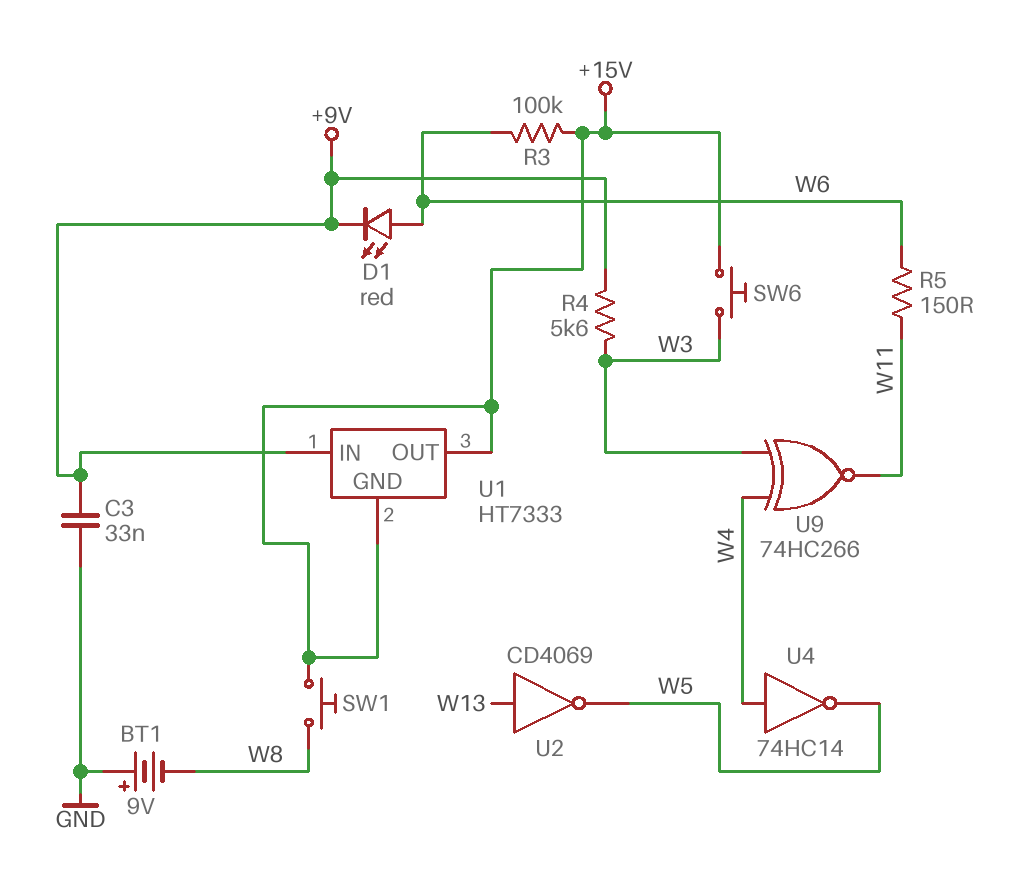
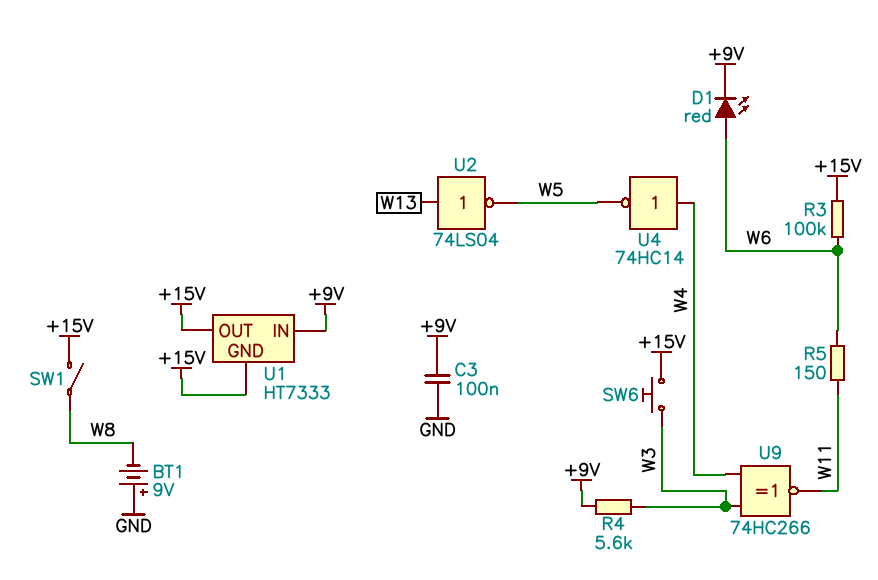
C3: 33nF (+9V, GND) -> 100nF (+9V, GND)
SW1: button (+15V, W8) -> switch (+15V, W8)
U2: NOT CD4069 (in W13, out W5) -> NOT 74LS04 (in W13, out W5)

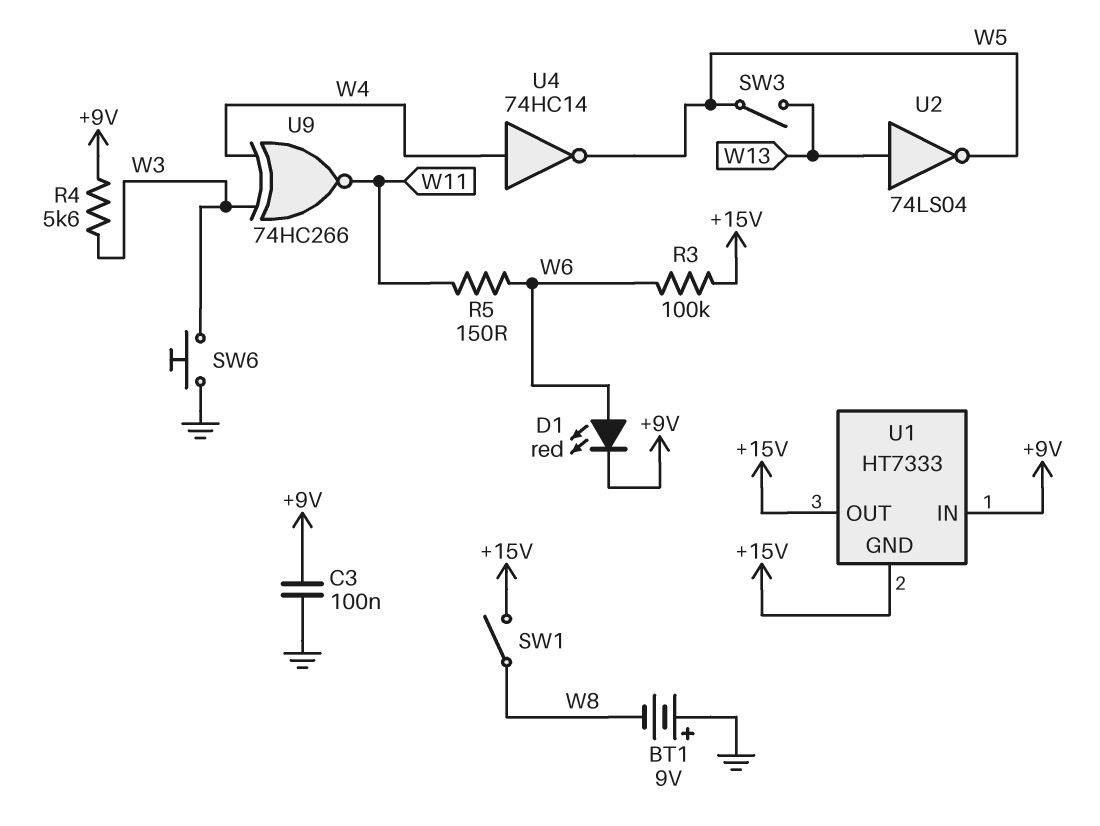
SW3: none -> switch (W5, W13)
SW6: button (+15V, W3) -> button (GND, W3)

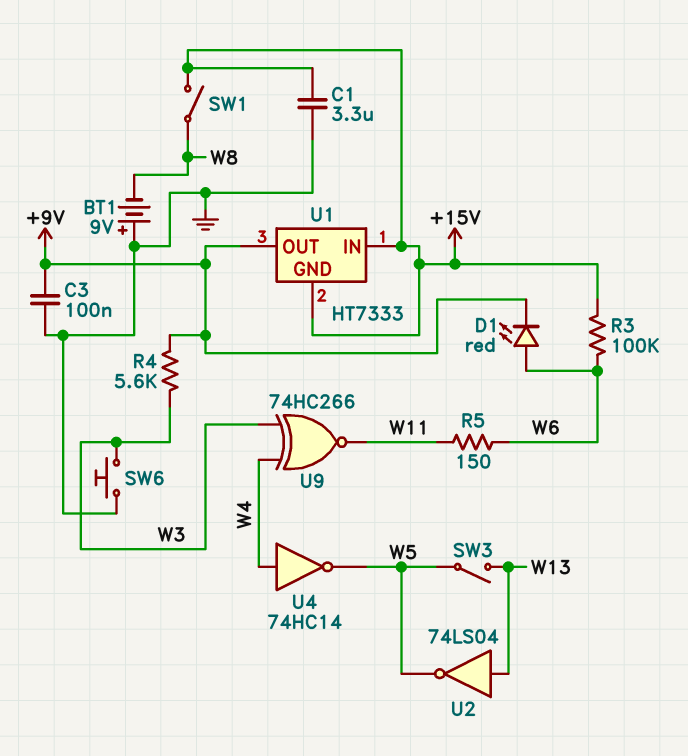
C1: none -> 3.3uF (+15V, GND)
U1 pin IN: +9V -> +15V
U1 pin OUT: +15V -> +9V

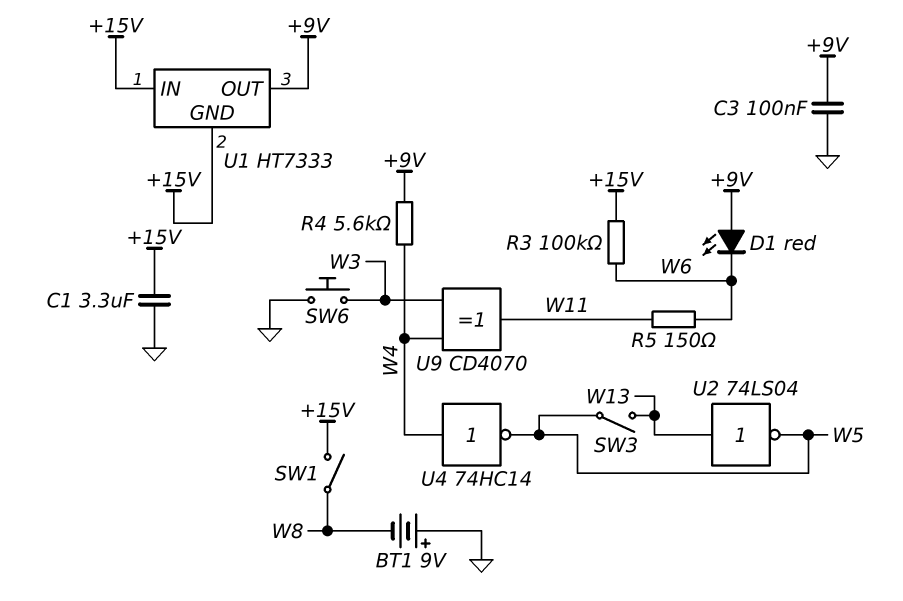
D1: LED red (A W6, K +9V) -> LED red (A +9V, K W6)
R4: 5.6k (+9V, W3) -> 5.6k (+9V, W4)
U9: XNOR 74HC266 (in W3, in W4, out W11) -> XOR CD4070 (in W3, in W4, out W11)

